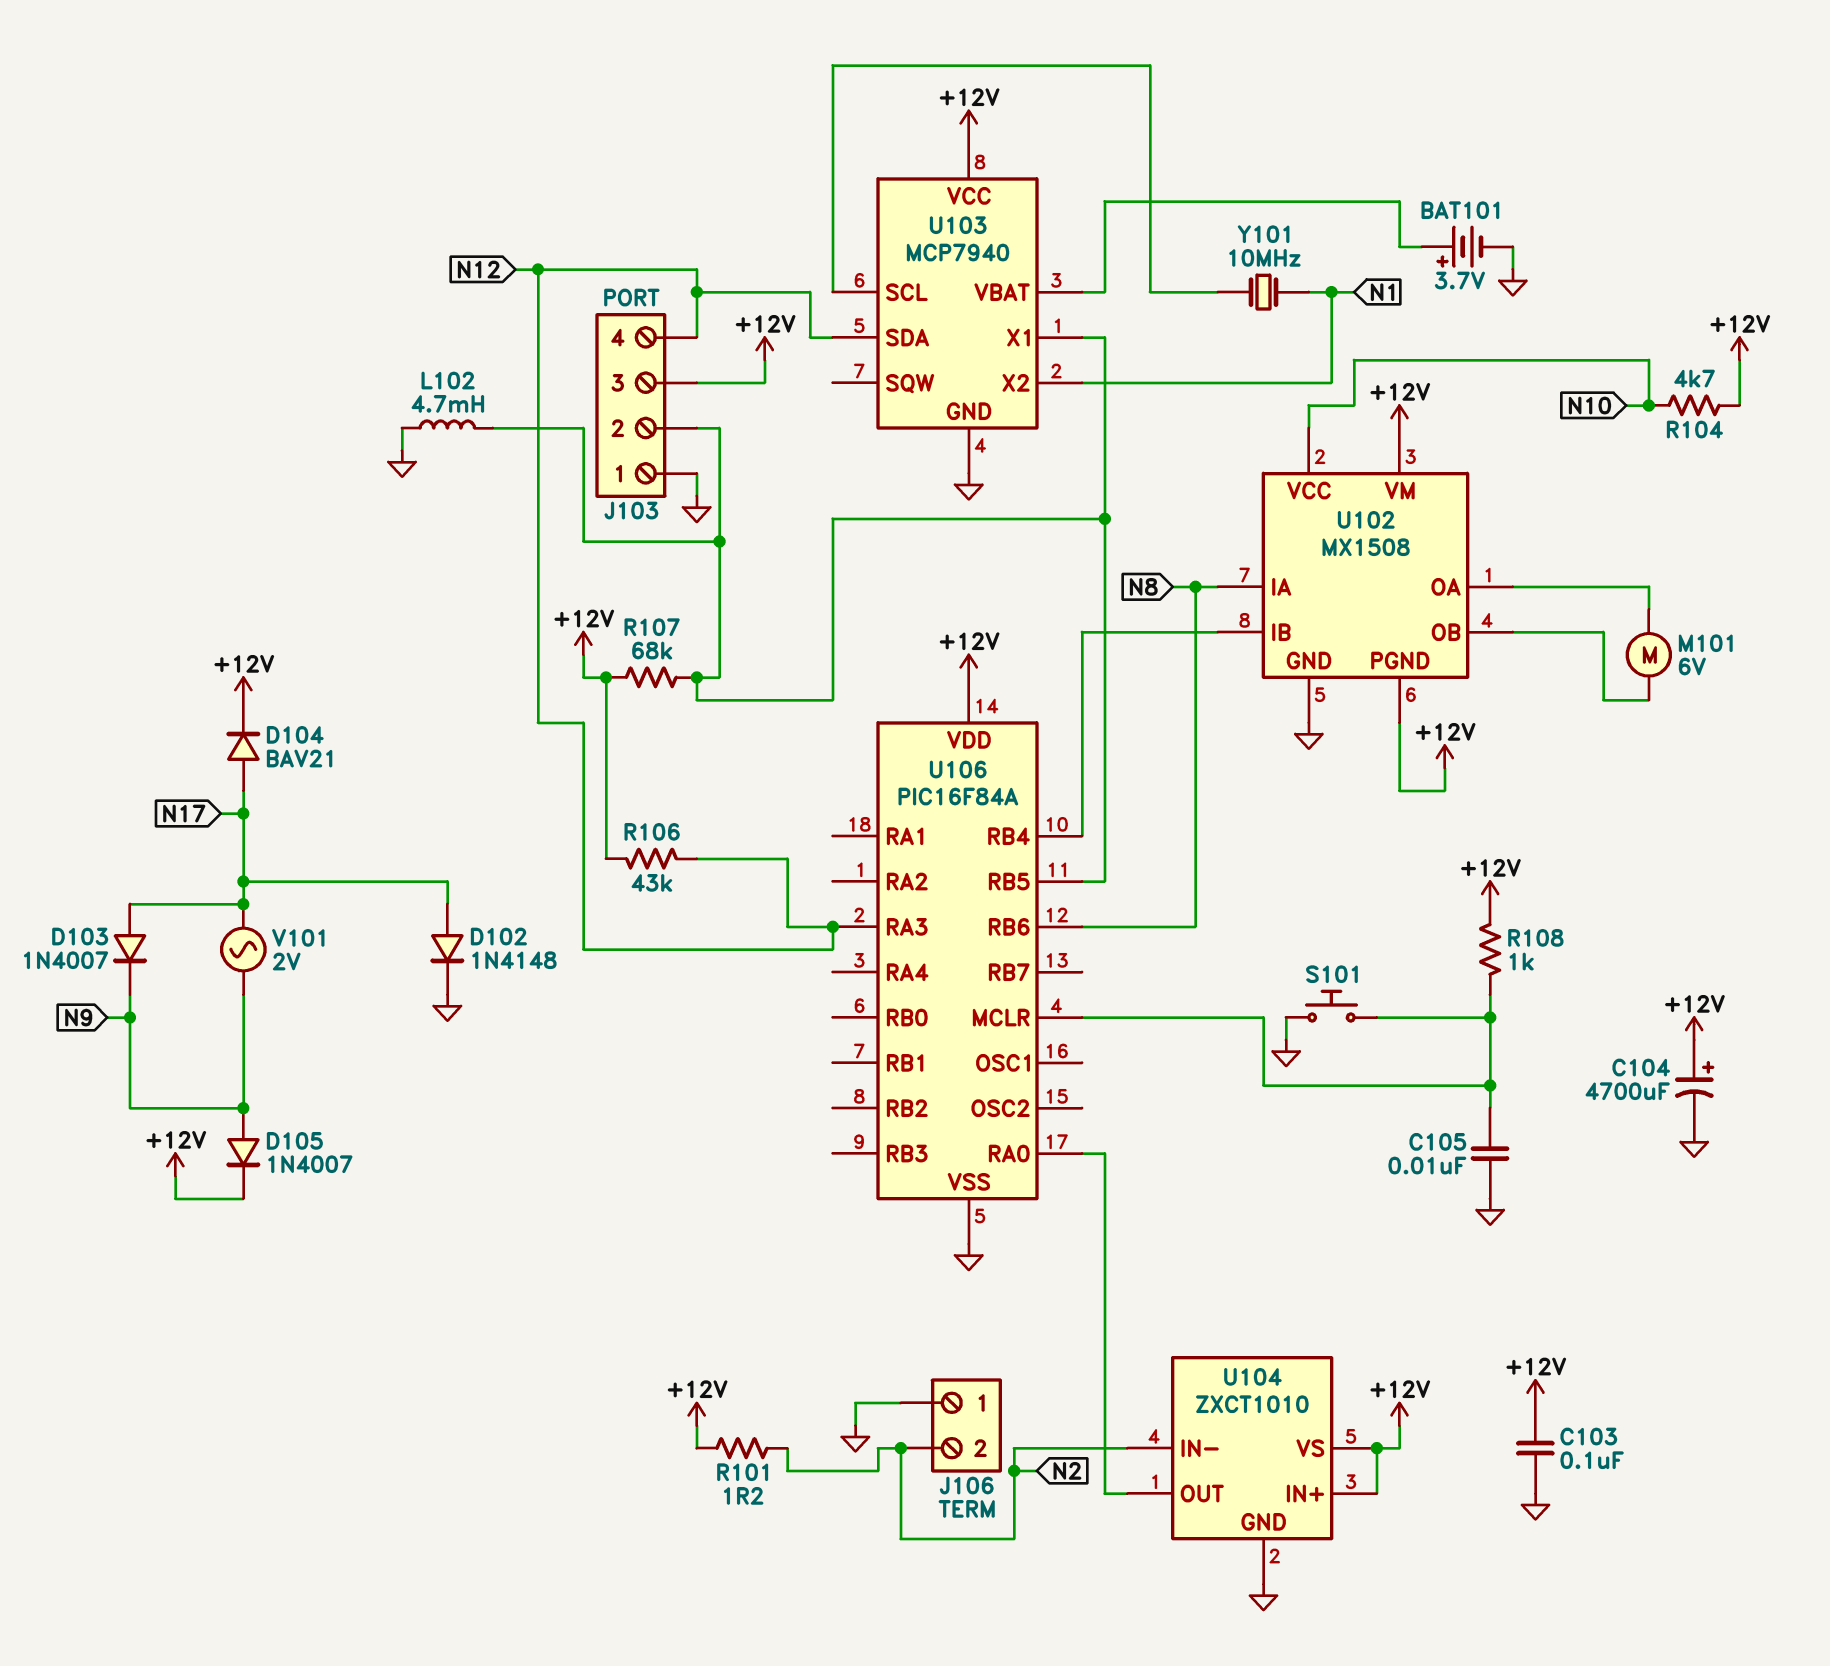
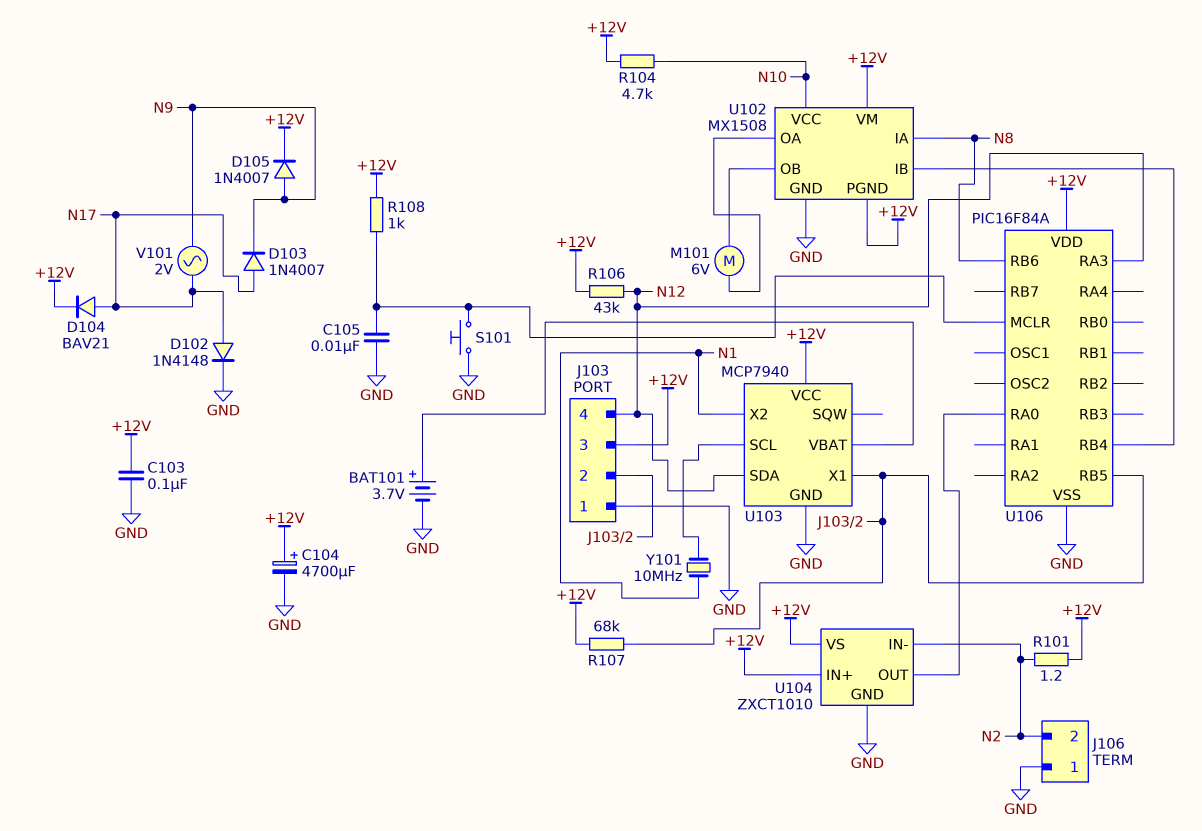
L102: 4.7mH (GND, J103/2) -> none

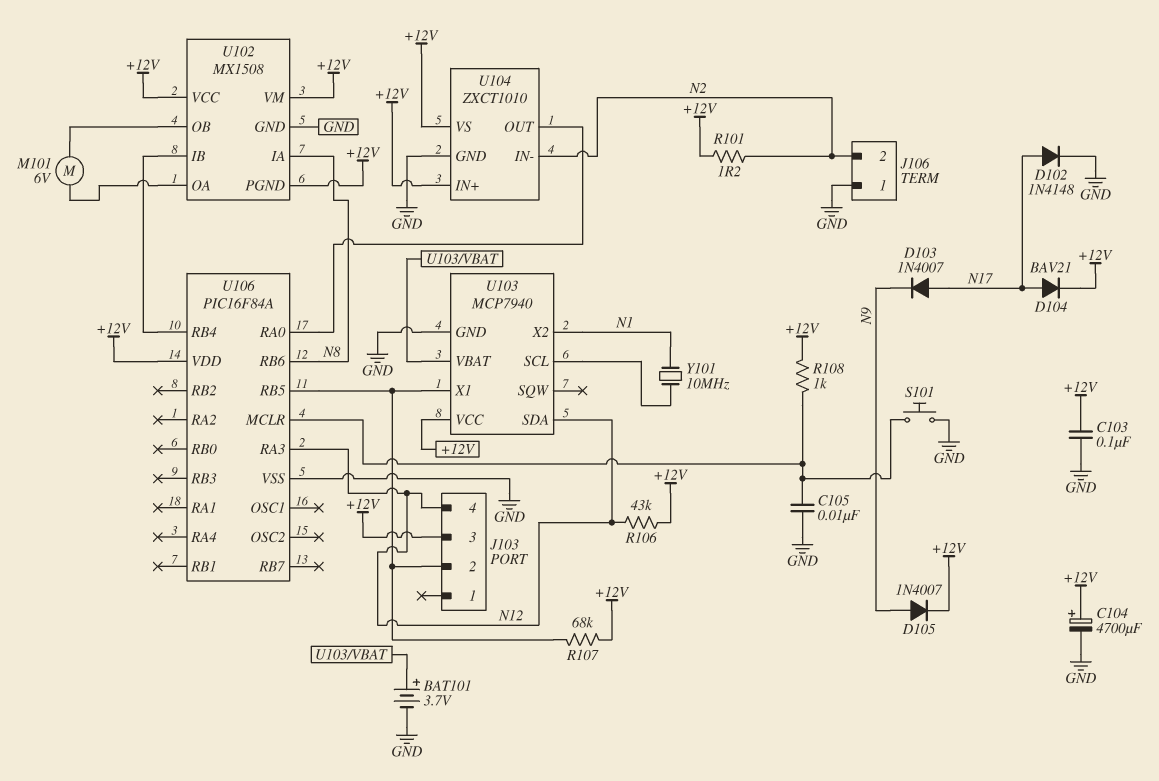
J103 pin 1: GND -> none
R104: 4.7k (+12V, N10) -> none
U102 pin VCC: N10 -> +12V
V101: AC 2V (N9, N17) -> none

